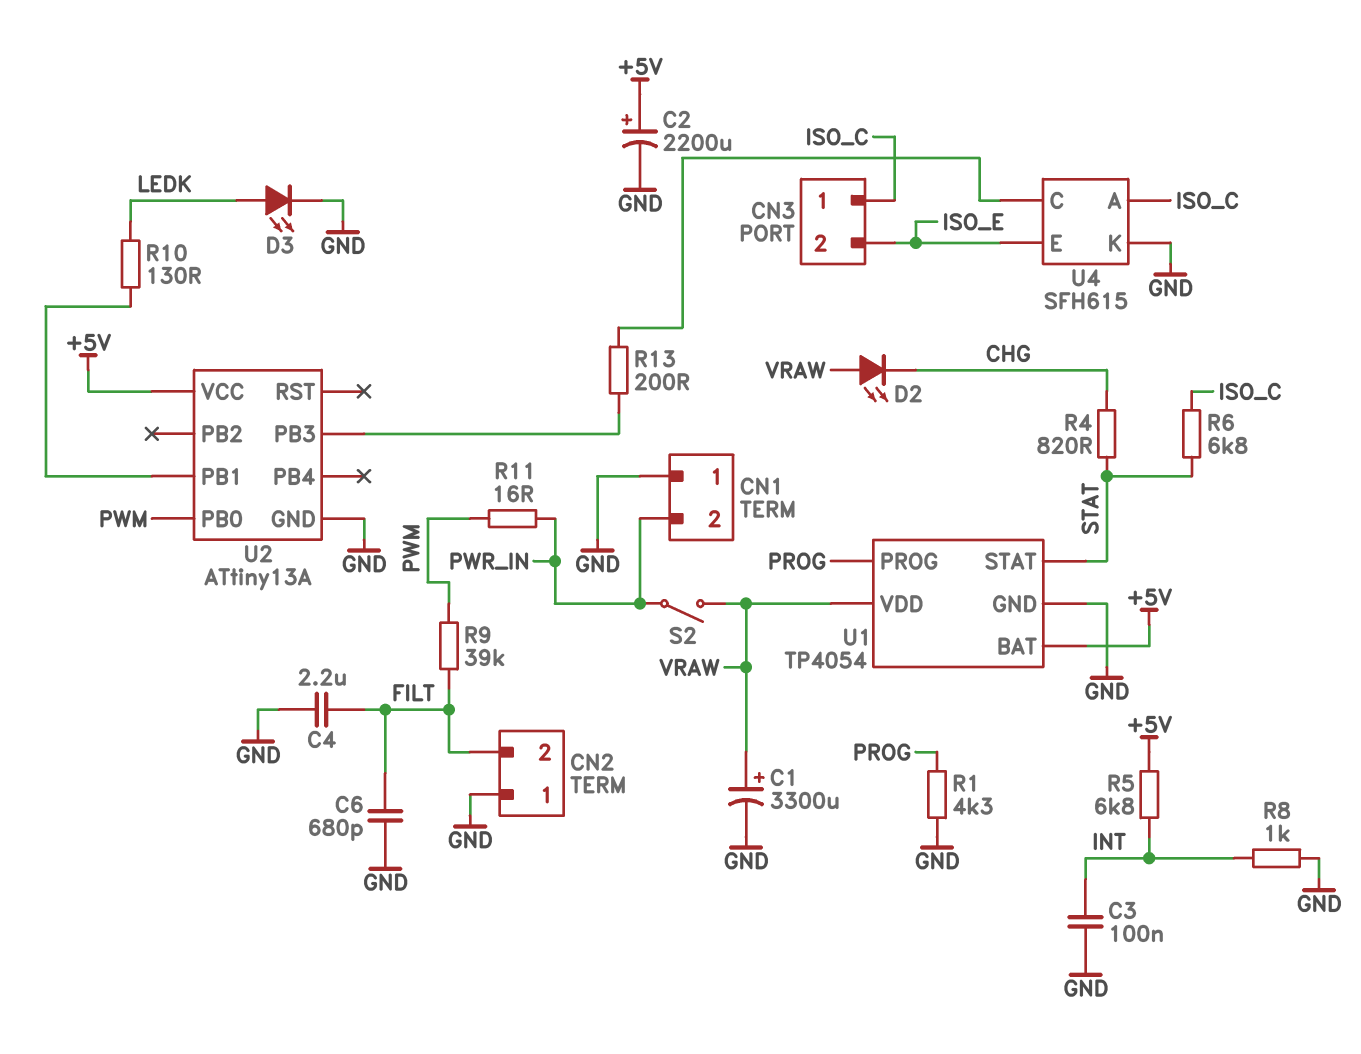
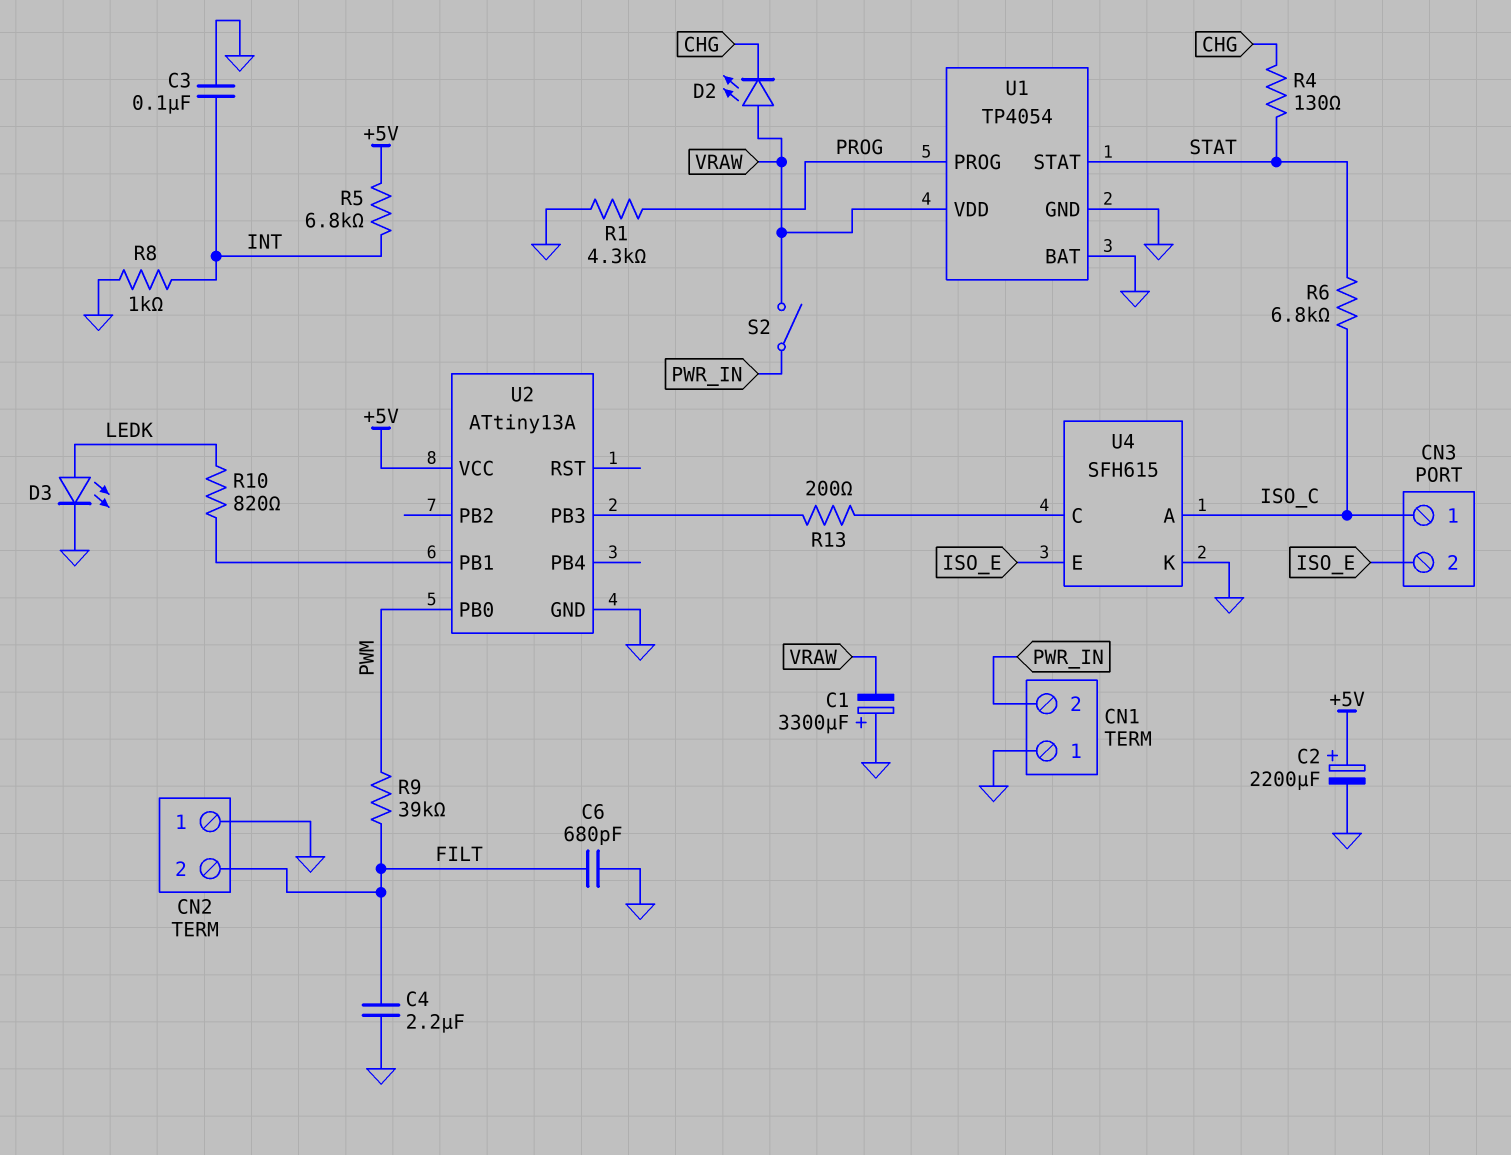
C1: 3300uF (plus VRAW, minus GND) -> 3300uF (plus GND, minus VRAW)
R4: 820 (CHG, STAT) -> 130 (CHG, STAT)
R10: 130 (LEDK, U2/PB1) -> 820 (LEDK, U2/PB1)
R11: 16 (PWM, PWR_IN) -> none
U1 pin BAT: +5V -> GND

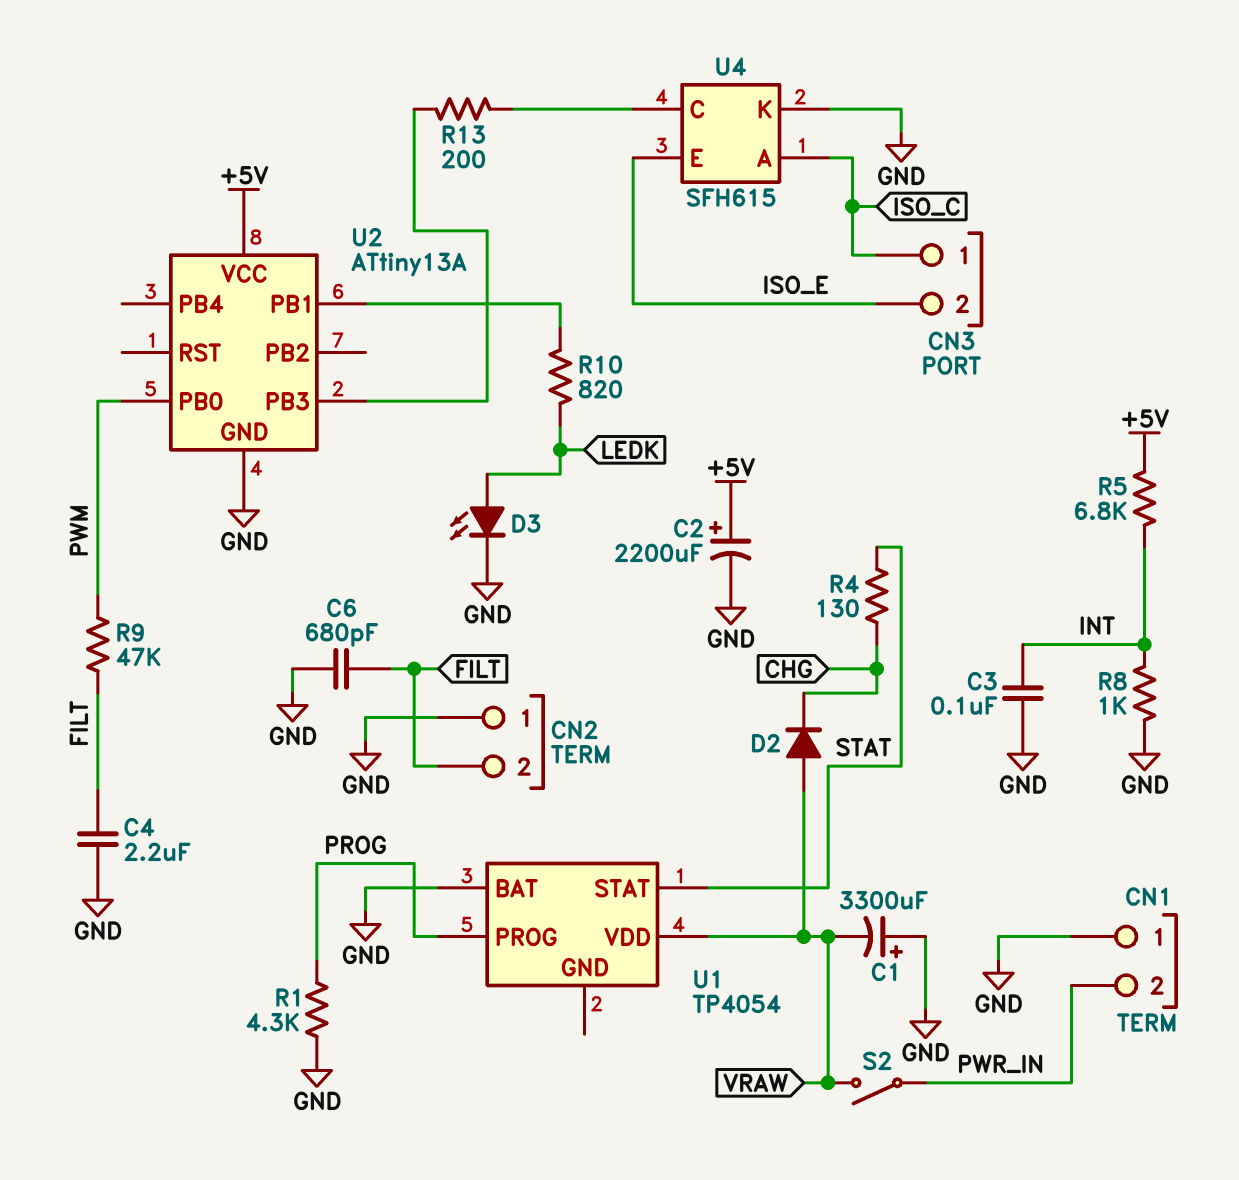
D2: LED (A VRAW, K CHG) -> diode (A VRAW, K CHG)
R6: 6.8k (ISO_C, STAT) -> none
R9: 39k (FILT, PWM) -> 47k (FILT, PWM)
U1 pin GND: GND -> none

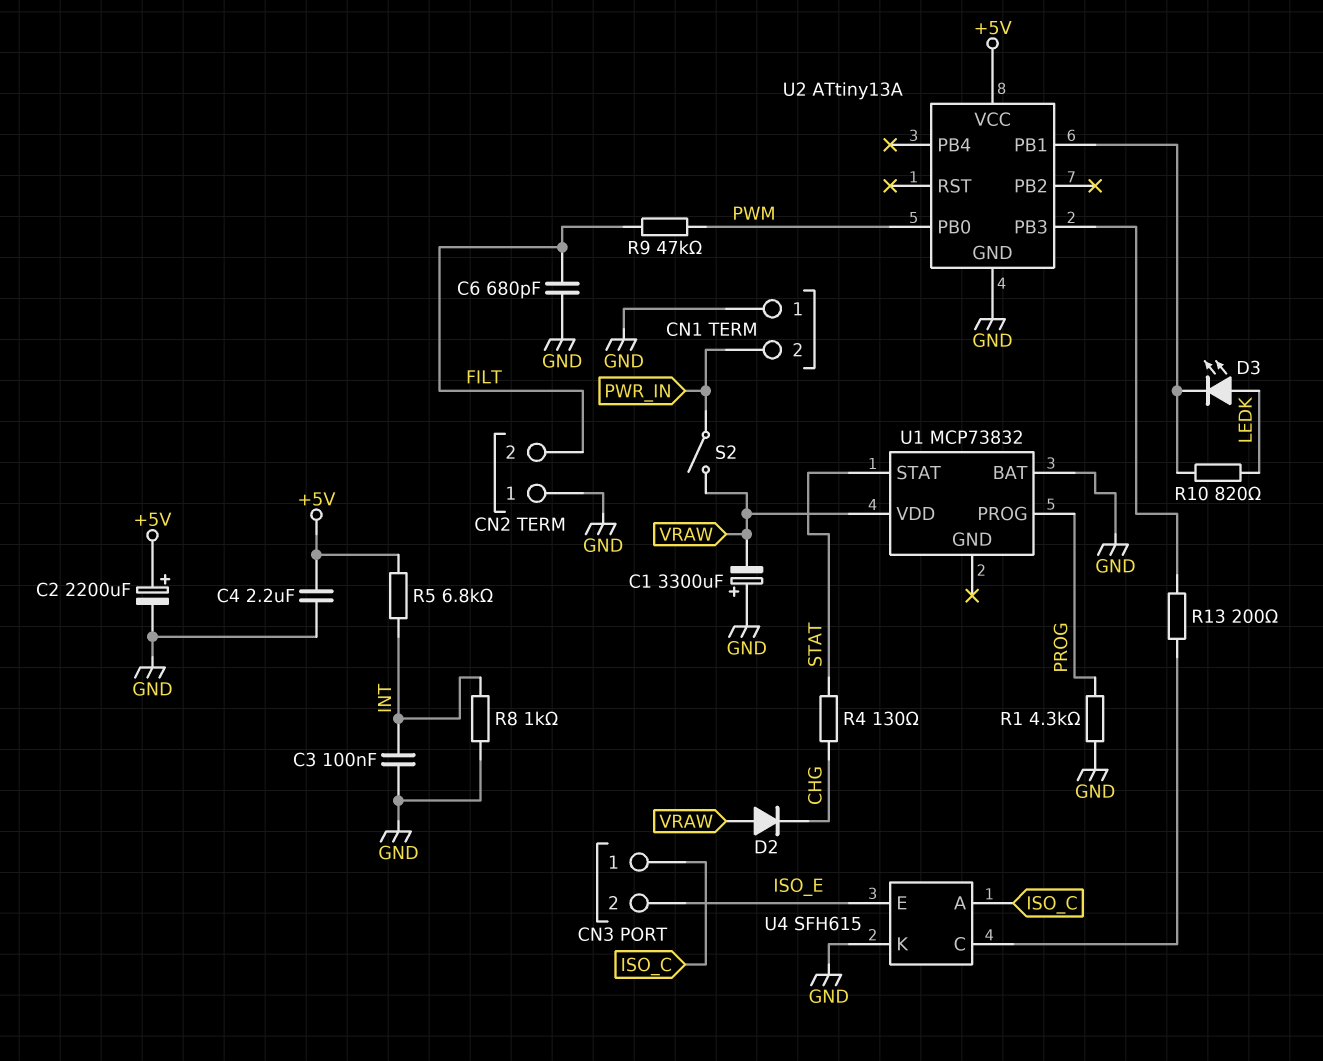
C4: 2.2uF (FILT, GND) -> 2.2uF (+5V, GND)
D3: LED (A LEDK, K GND) -> LED (A LEDK, K U2/PB1)
U1: TP4054 -> MCP73832

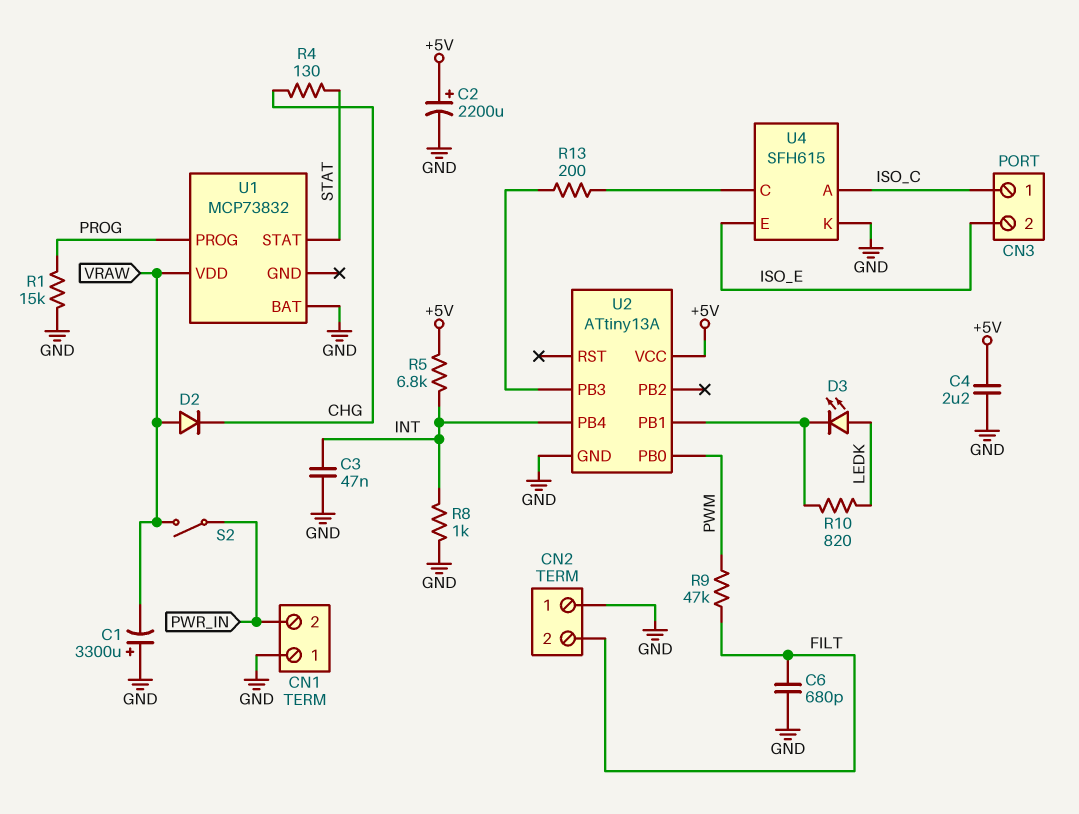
C3: 100nF (GND, INT) -> 47nF (GND, INT)
R1: 4.3k (GND, PROG) -> 15k (GND, PROG)
U2 pin PB4: none -> INT

